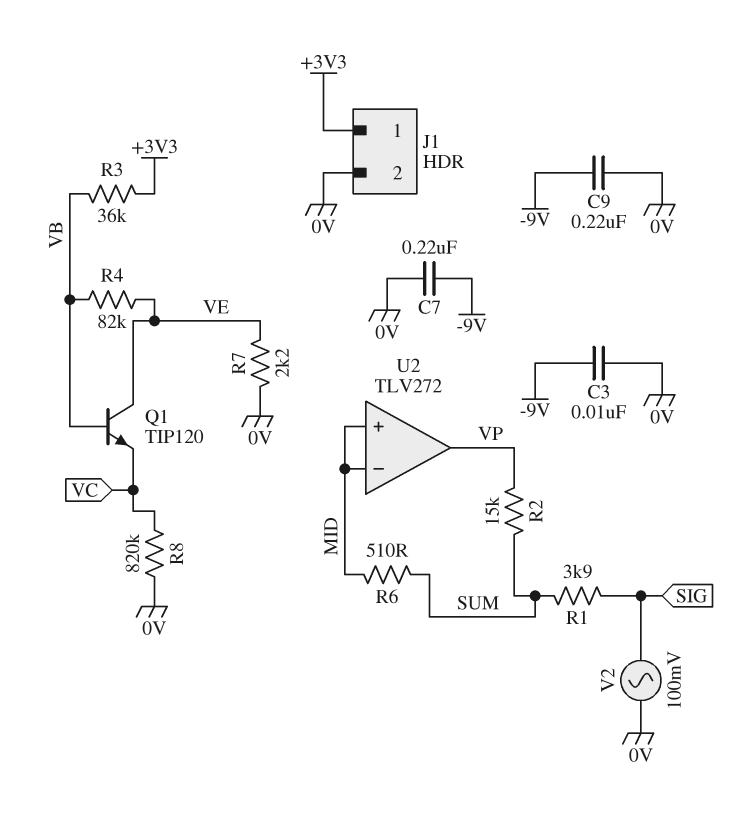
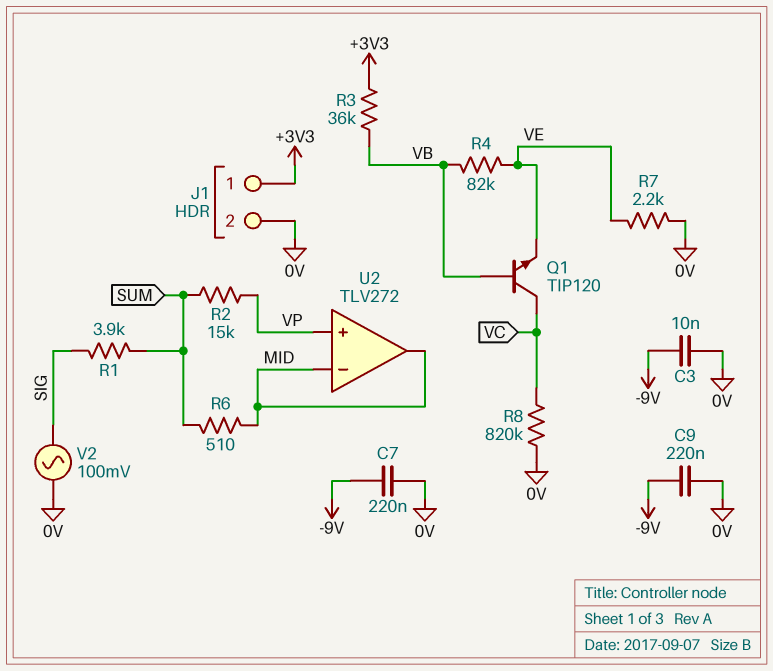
Q1: NPN TIP120 (B VB, C VE, E VC) -> NPN TIP120 (B VB, C VC, E VE)
U2 pin in+: MID -> VP
U2 pin out: VP -> MID

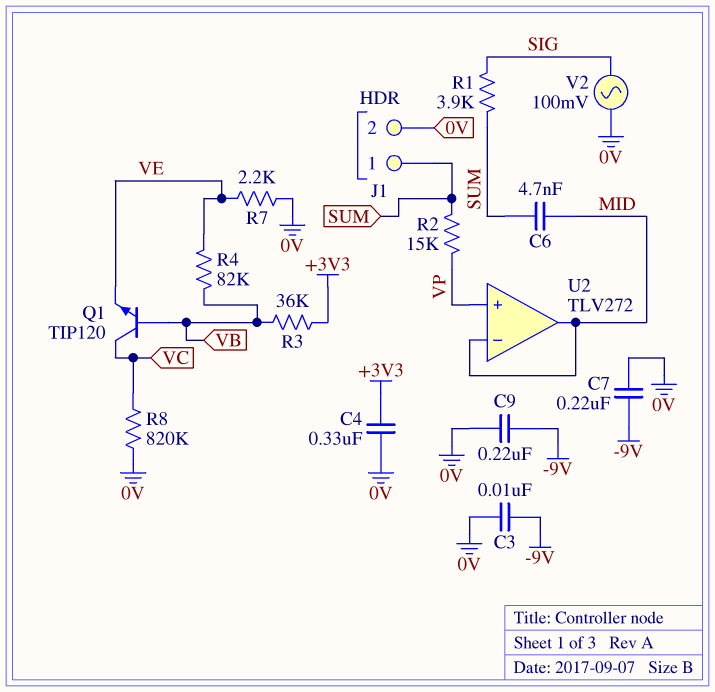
C4: none -> 330nF (+3V3, 0V)
C6: none -> 4.7nF (MID, SUM)
J1 pin 1: +3V3 -> SUM
R6: 510 (MID, SUM) -> none

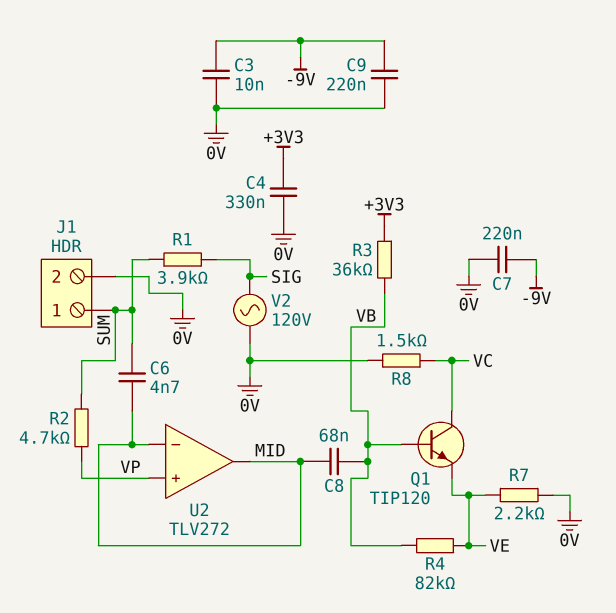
C8: none -> 68nF (MID, VB)
R2: 15k (SUM, VP) -> 4.7k (SUM, VP)
R8: 820k (0V, VC) -> 1.5k (0V, VC)
V2: AC 100mV (0V, SIG) -> AC 120V (0V, SIG)

